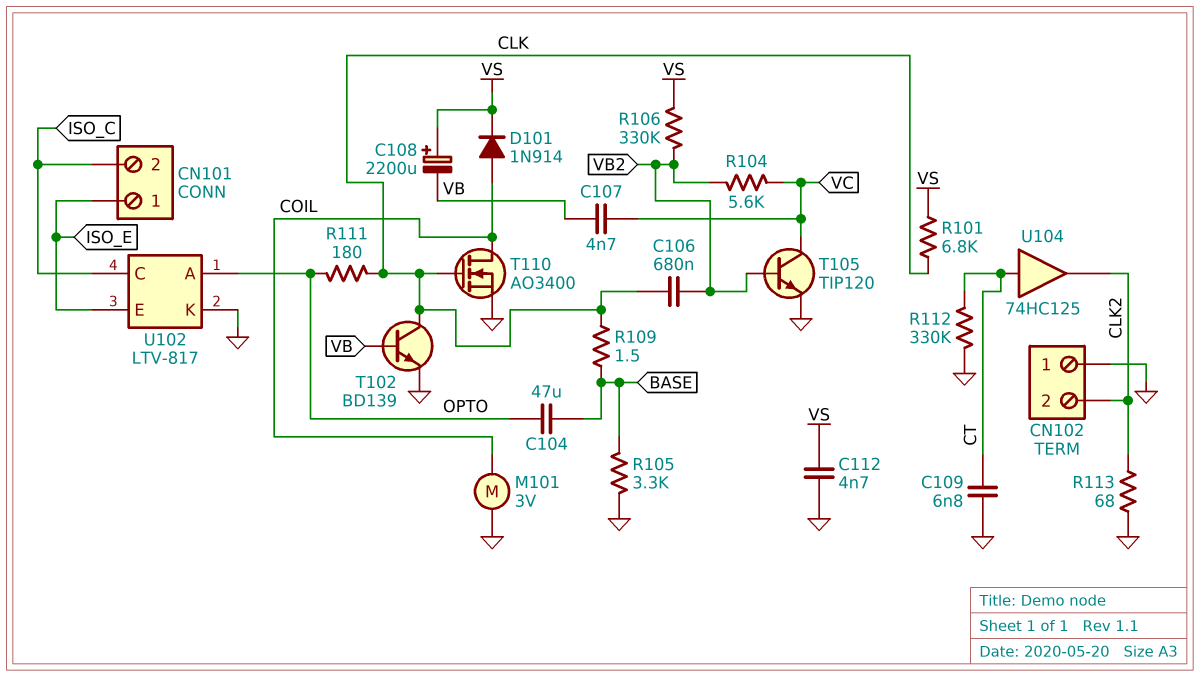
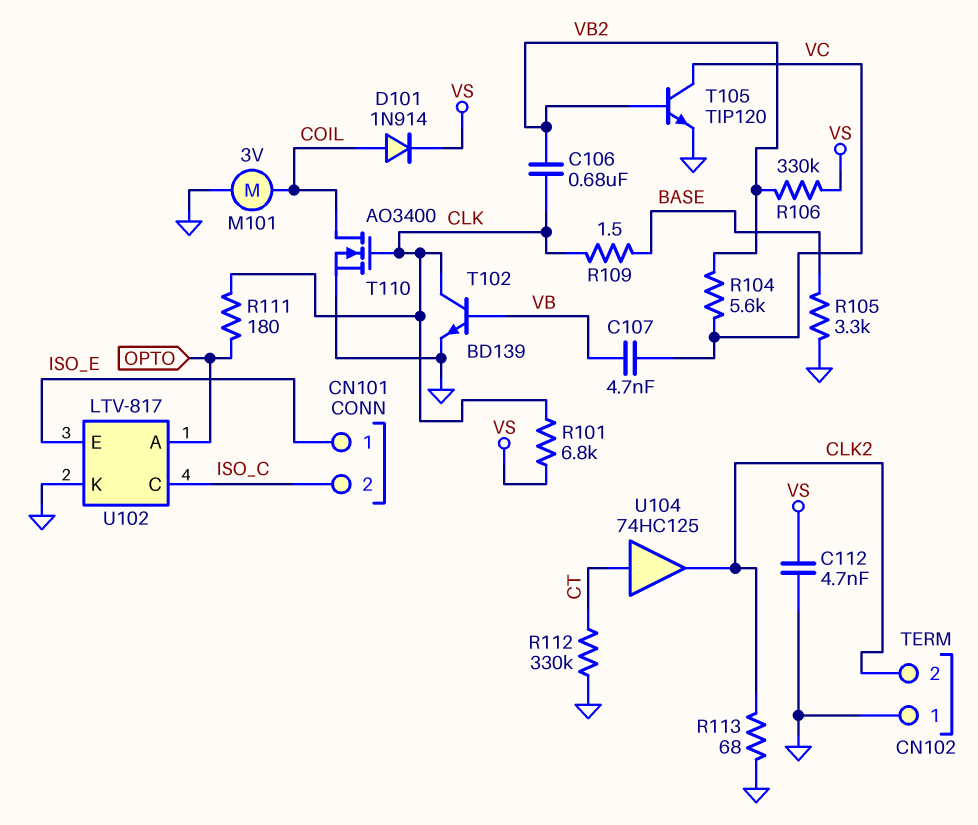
C104: 47uF (BASE, OPTO) -> none
C108: 2200uF (plus VS, minus VB) -> none
C109: 6.8nF (CT, GND) -> none

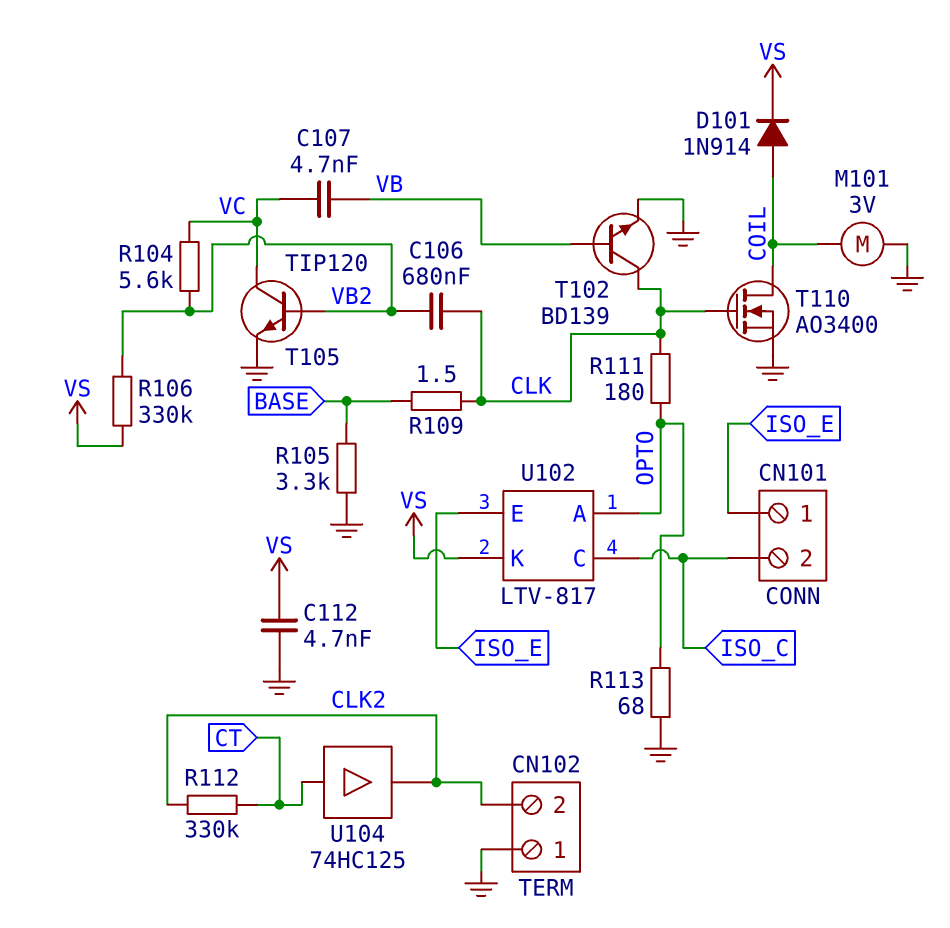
R101: 6.8k (CLK, VS) -> none
R112: 330k (CT, GND) -> 330k (CLK2, CT)
R113: 68 (CLK2, GND) -> 68 (GND, OPTO)
U102 pin K: GND -> VS

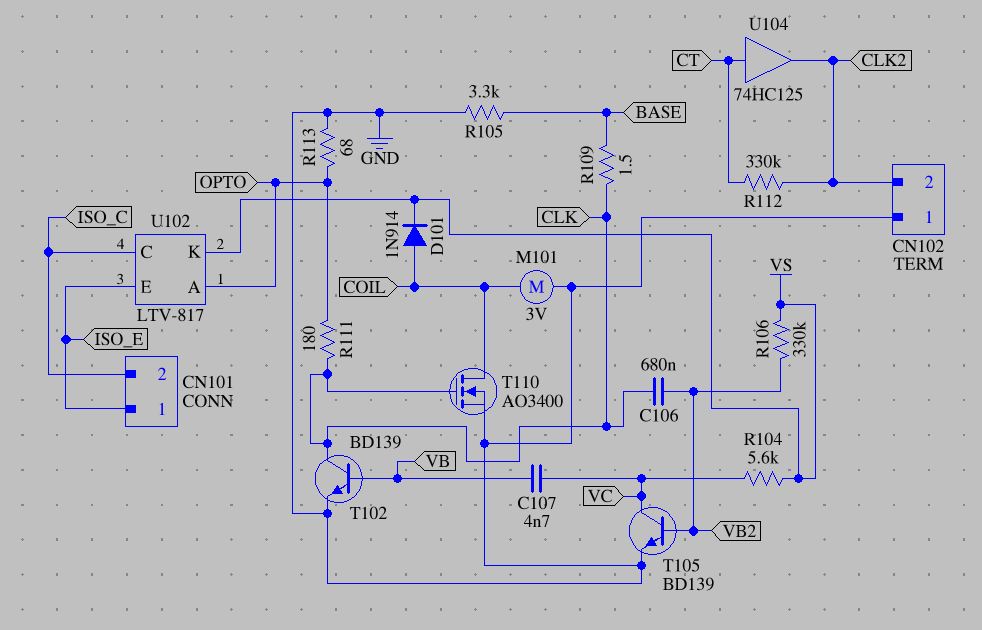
C112: 4.7nF (GND, VS) -> none
R104: 5.6k (VB2, VC) -> 5.6k (VC, VS)
T105: NPN TIP120 (B VB2, C VC, E GND) -> NPN BD139 (B VB2, C VC, E GND)

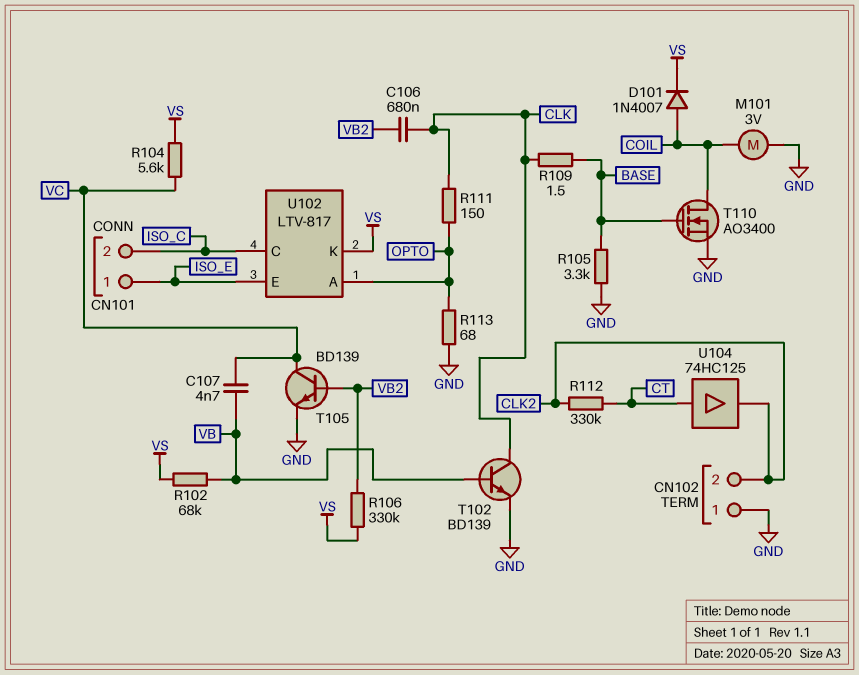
D101: diode 1N914 (A COIL, K VS) -> diode 1N4007 (A COIL, K VS)
R102: none -> 68k (VB, VS)
R111: 180 (CLK, OPTO) -> 150 (CLK, OPTO)
T110: NMOS AO3400 (G CLK, D COIL, S GND) -> NMOS AO3400 (G BASE, D COIL, S GND)

